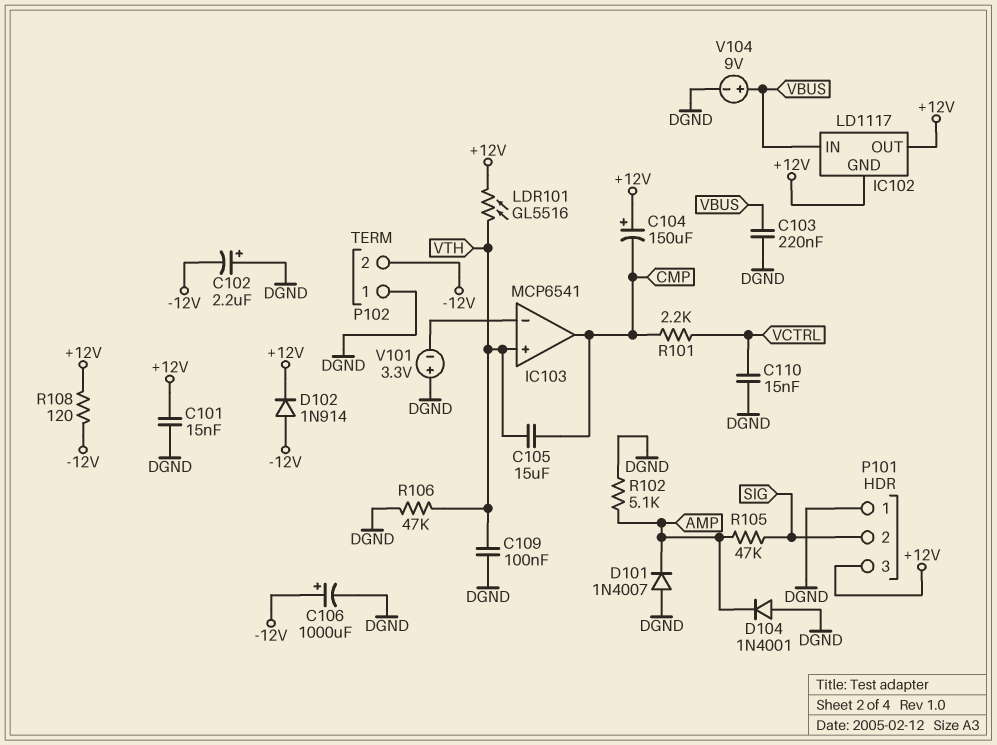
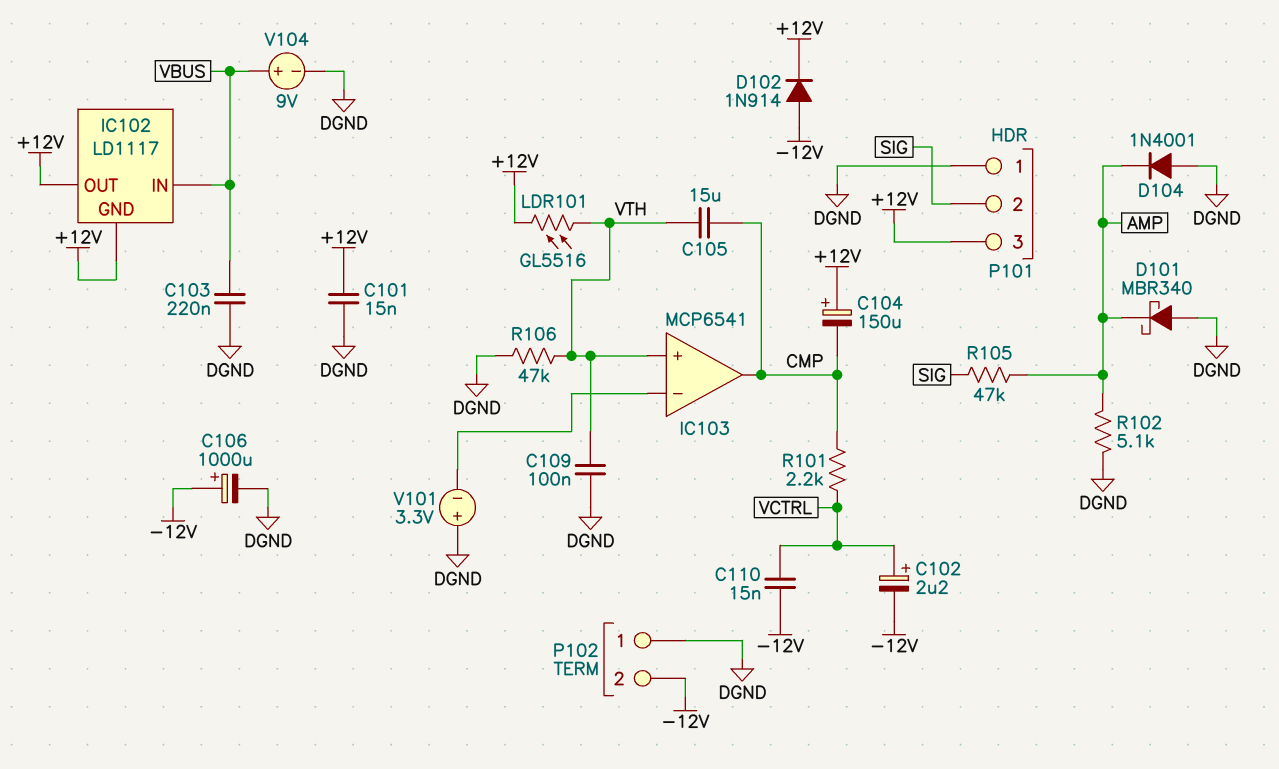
C102: 2.2uF (plus DGND, minus -12V) -> 2.2uF (plus VCTRL, minus -12V)
C110: 15nF (DGND, VCTRL) -> 15nF (-12V, VCTRL)
D101: diode 1N4007 (A DGND, K AMP) -> schottky MBR340 (A DGND, K AMP)
R108: 120 (+12V, -12V) -> none

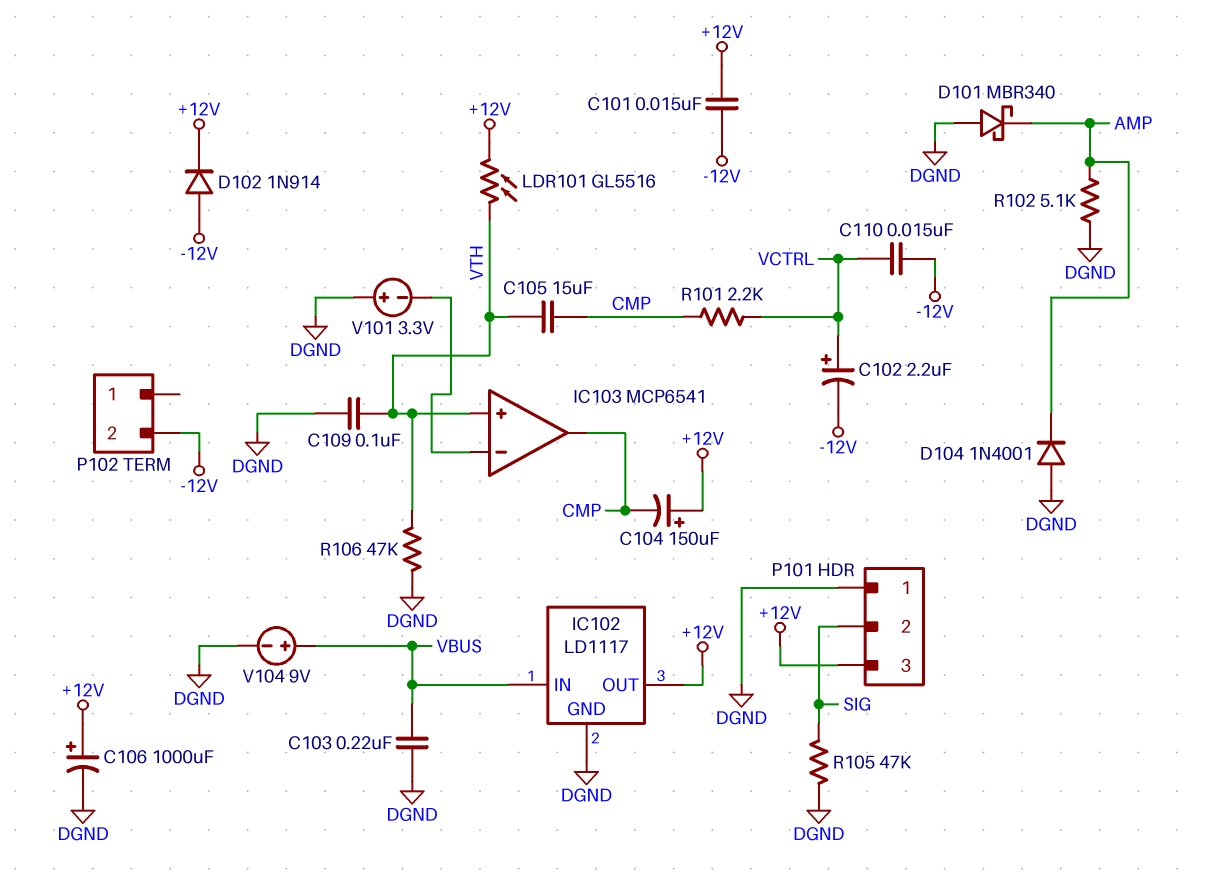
C101: 15nF (+12V, DGND) -> 15nF (+12V, -12V)
C106: 1000uF (plus -12V, minus DGND) -> 1000uF (plus +12V, minus DGND)
IC102 pin GND: +12V -> DGND
P102 pin 1: DGND -> none
R105: 47k (AMP, SIG) -> 47k (DGND, SIG)

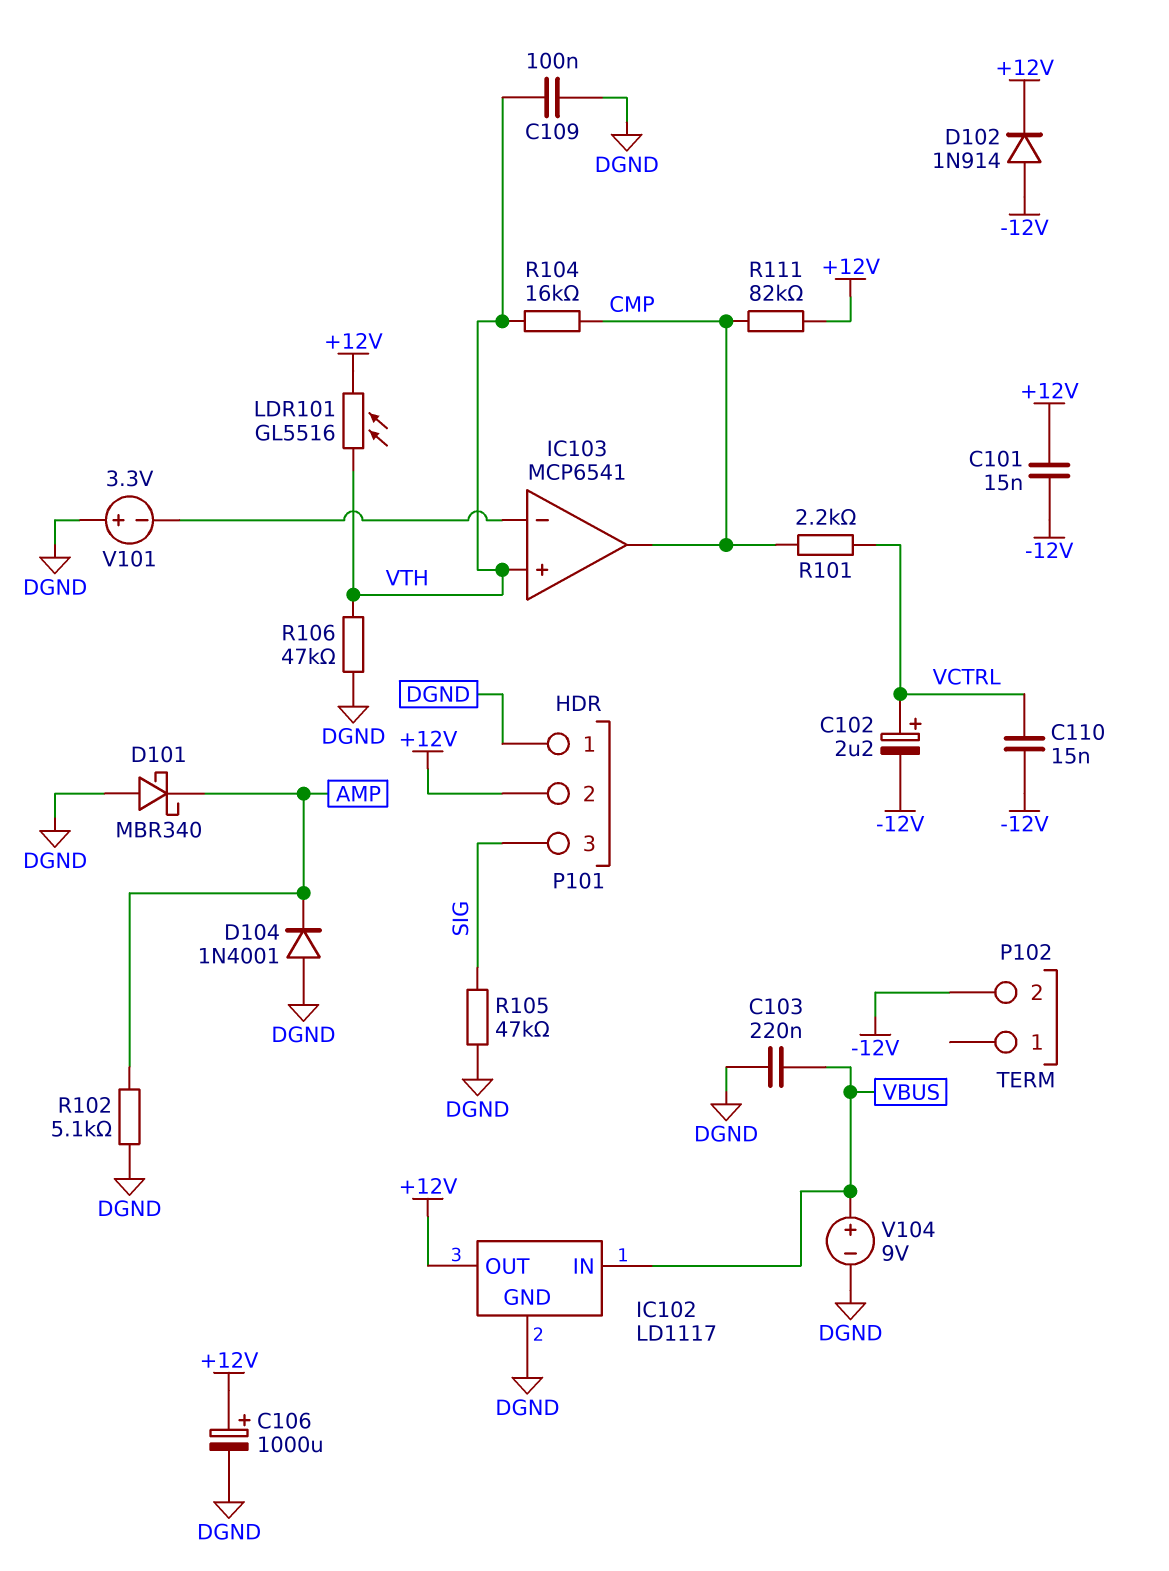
C104: 150uF (plus +12V, minus CMP) -> none
C105: 15uF (CMP, VTH) -> none
P101 pin 2: SIG -> +12V
P101 pin 3: +12V -> SIG
R104: none -> 16k (CMP, VTH)
R111: none -> 82k (+12V, CMP)

